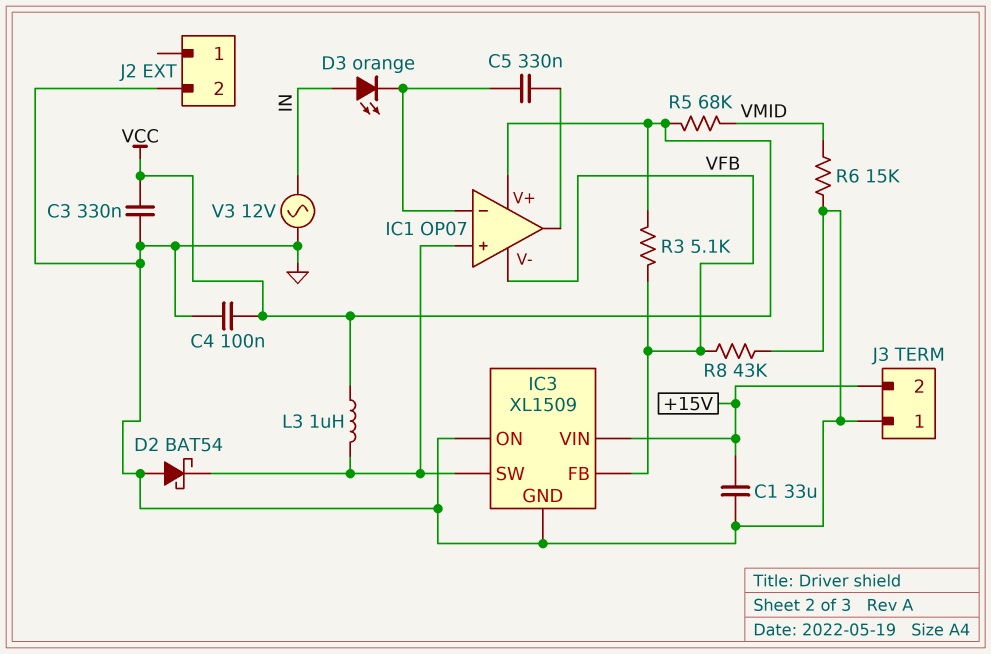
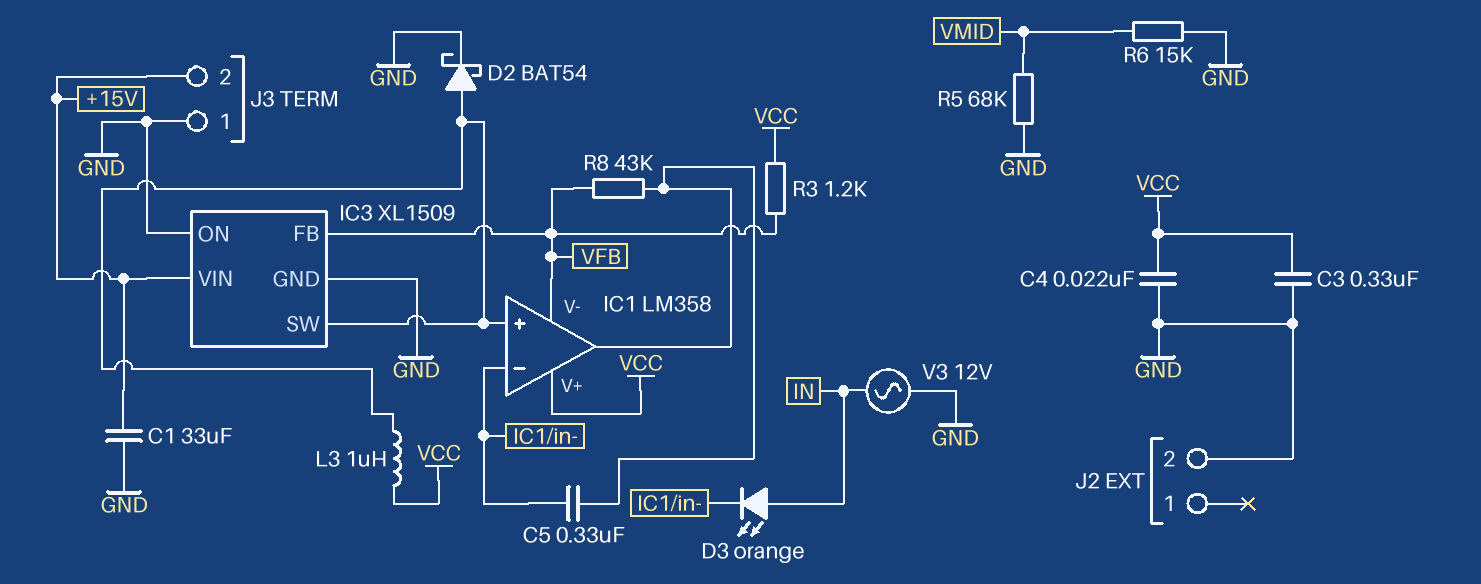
C4: 100nF (GND, VCC) -> 22nF (GND, VCC)
D2: schottky BAT54 (A GND, K IC1/in+) -> schottky BAT54 (A IC1/in+, K GND)
IC1: OP07 -> LM358
R3: 5.1k (VCC, VFB) -> 1.2k (VCC, VFB)
R5: 68k (VCC, VMID) -> 68k (GND, VMID)
R8: 43k (GND, VFB) -> 43k (IC1/out, VFB)

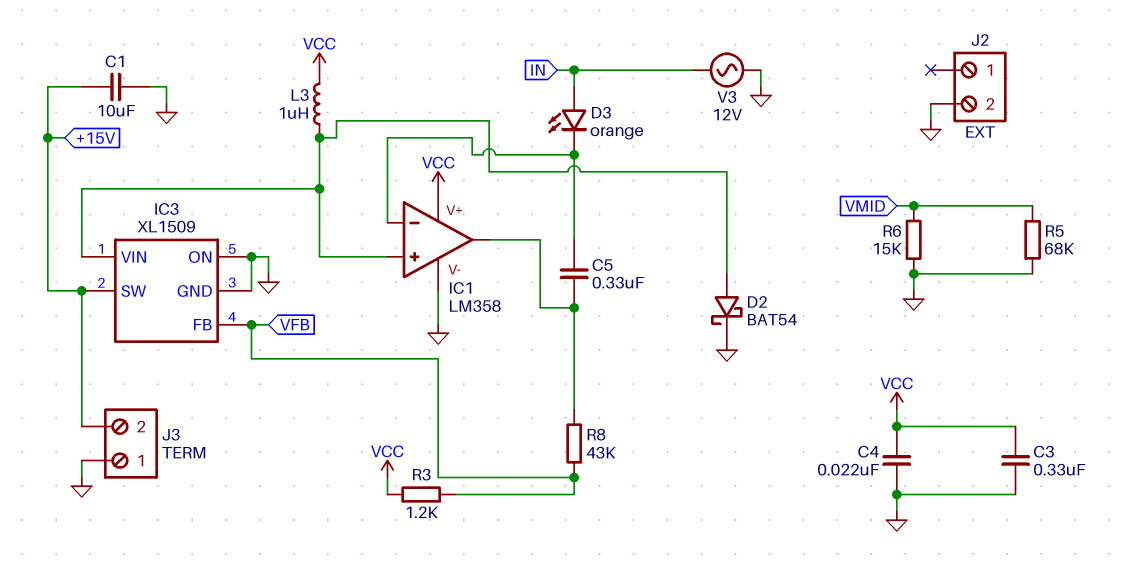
C1: 33uF (+15V, GND) -> 10uF (+15V, GND)
IC1 pin V-: VFB -> GND
IC3 pin SW: IC1/in+ -> +15V
IC3 pin VIN: +15V -> IC1/in+

